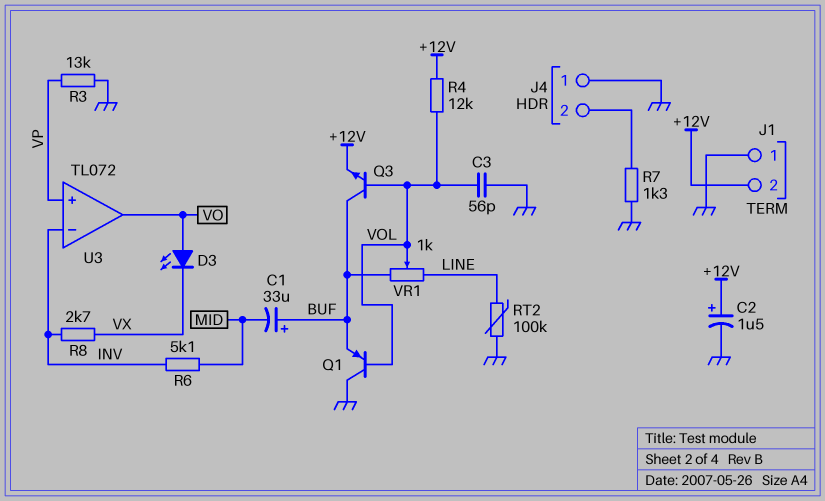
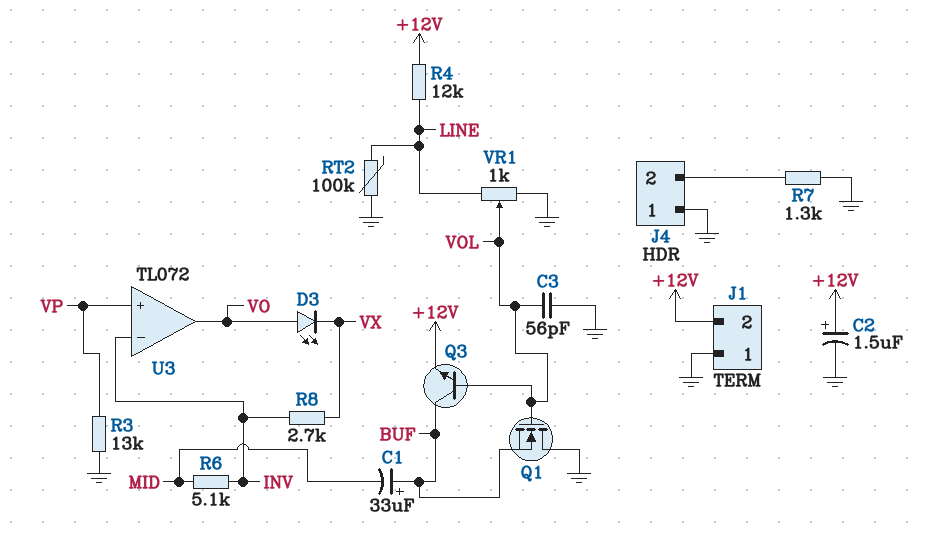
Q1: PNP (B VOL, C GND, E BUF) -> NMOS (G VOL, D GND, S BUF)
R4: 12k (+12V, VOL) -> 12k (+12V, LINE)
VR1: 1k (BUF, LINE, wiper VOL) -> 1k (GND, LINE, wiper VOL)

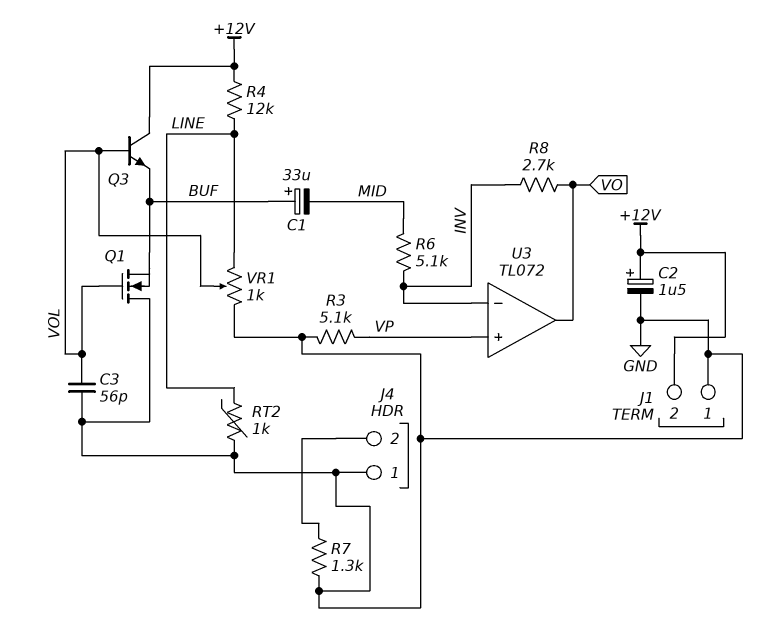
D3: LED (A VO, K VX) -> none
Q3: NPN (B VOL, C BUF, E +12V) -> NPN (B VOL, C +12V, E BUF)
R3: 13k (GND, VP) -> 5.1k (GND, VP)
R8: 2.7k (INV, VX) -> 2.7k (INV, VO)
RT2: 100k (GND, LINE) -> 1k (GND, LINE)

